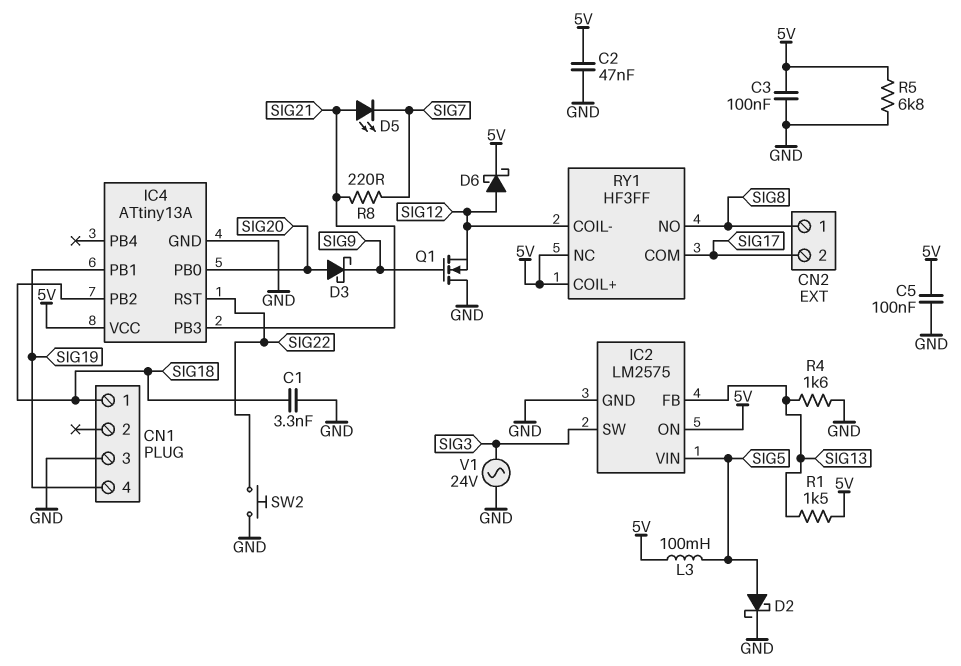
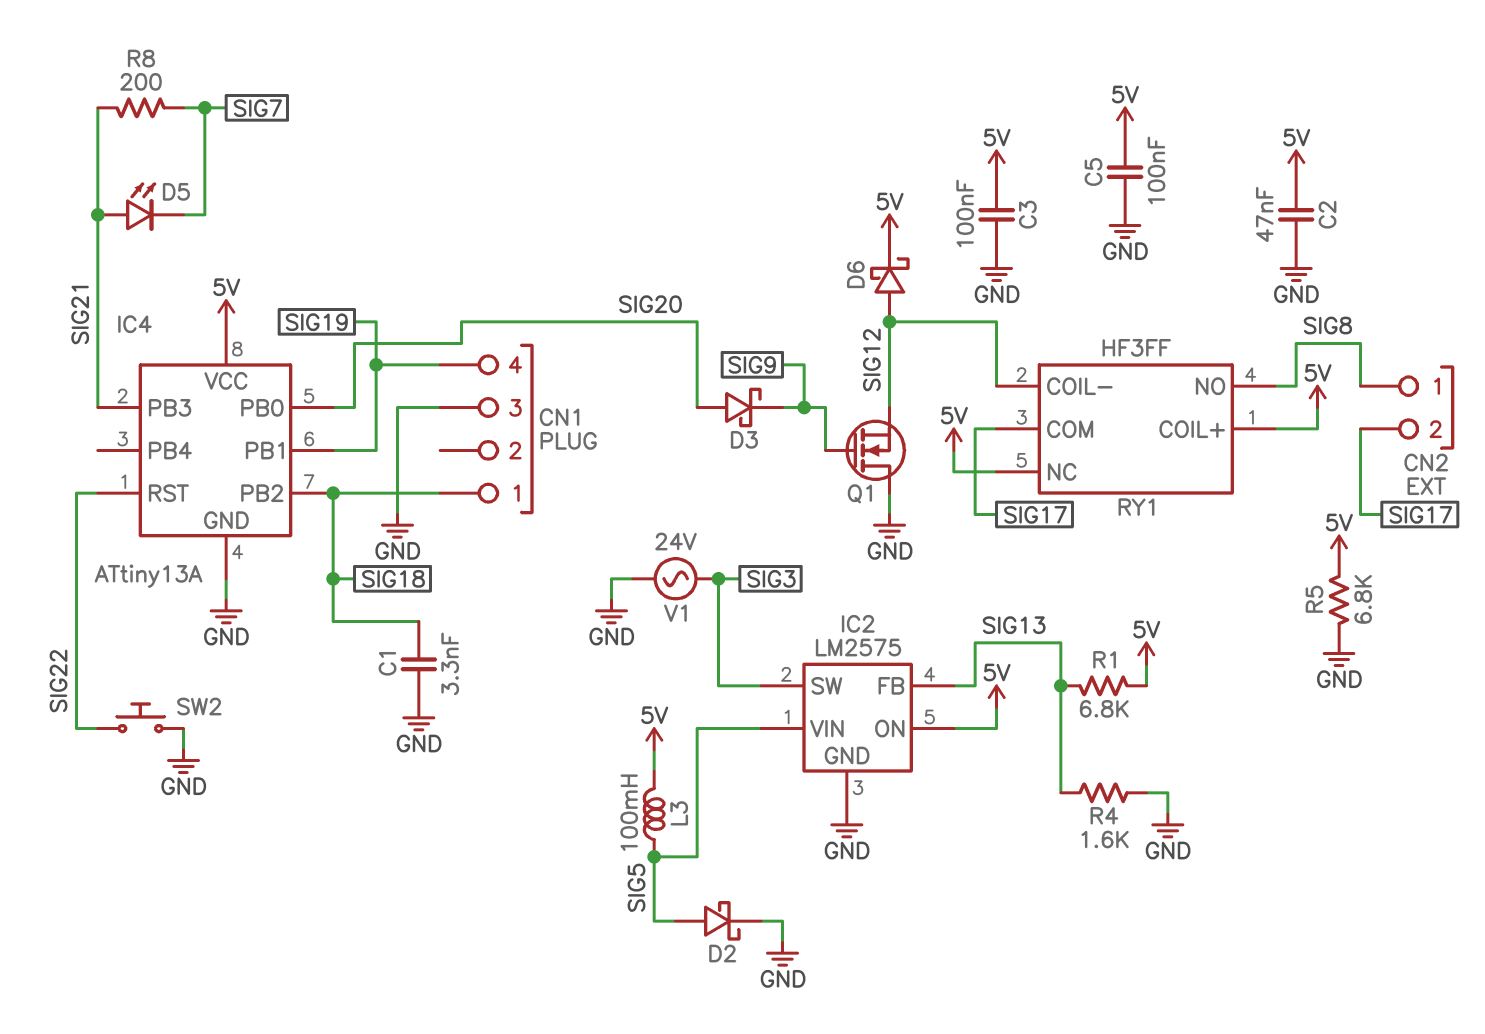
R1: 1.5k (5V, SIG13) -> 6.8k (5V, SIG13)
R8: 220 (SIG7, SIG21) -> 200 (SIG7, SIG21)

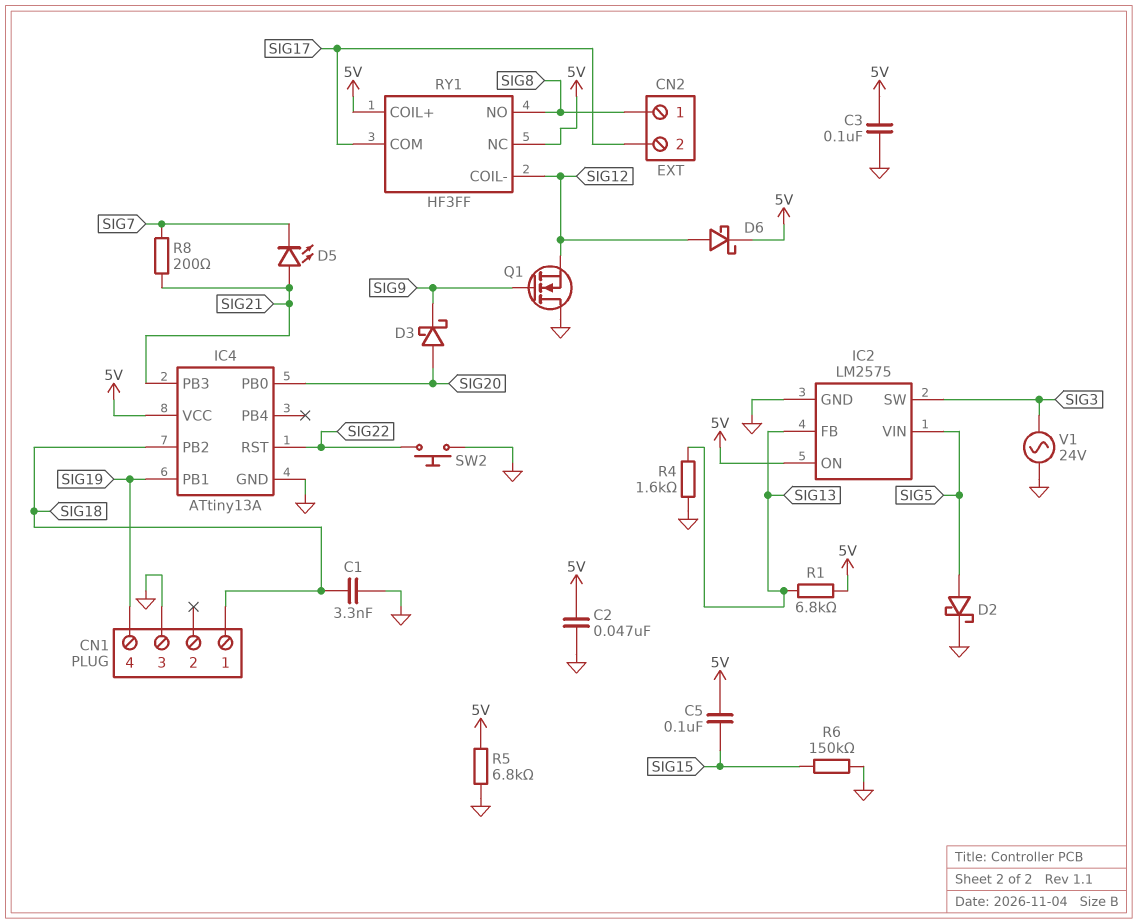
C5: 100nF (5V, GND) -> 100nF (5V, SIG15)
L3: 100mH (5V, SIG5) -> none
R6: none -> 150k (GND, SIG15)

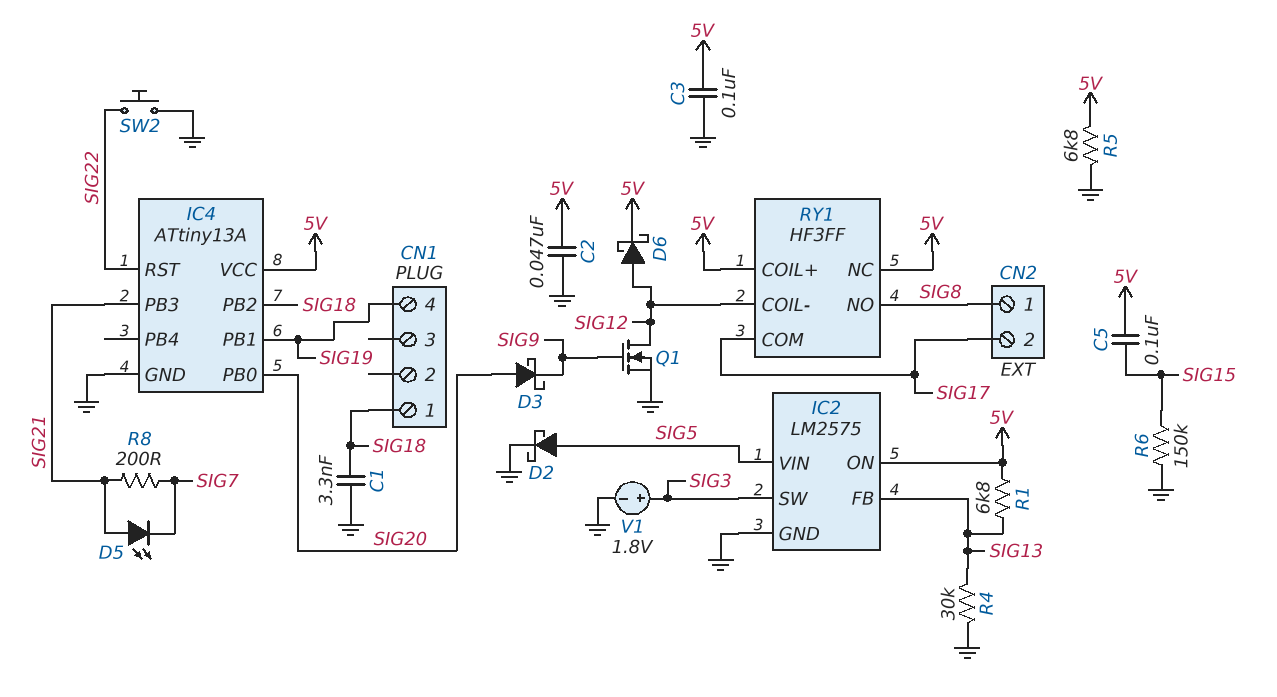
CN1 pin 3: GND -> none
Q1: NMOS (G SIG9, D GND, S SIG12) -> NMOS (G SIG9, D SIG12, S GND)
R4: 1.6k (GND, SIG13) -> 30k (GND, SIG13)
V1: AC 24V (GND, SIG3) -> 1.8V (plus SIG3, minus GND)

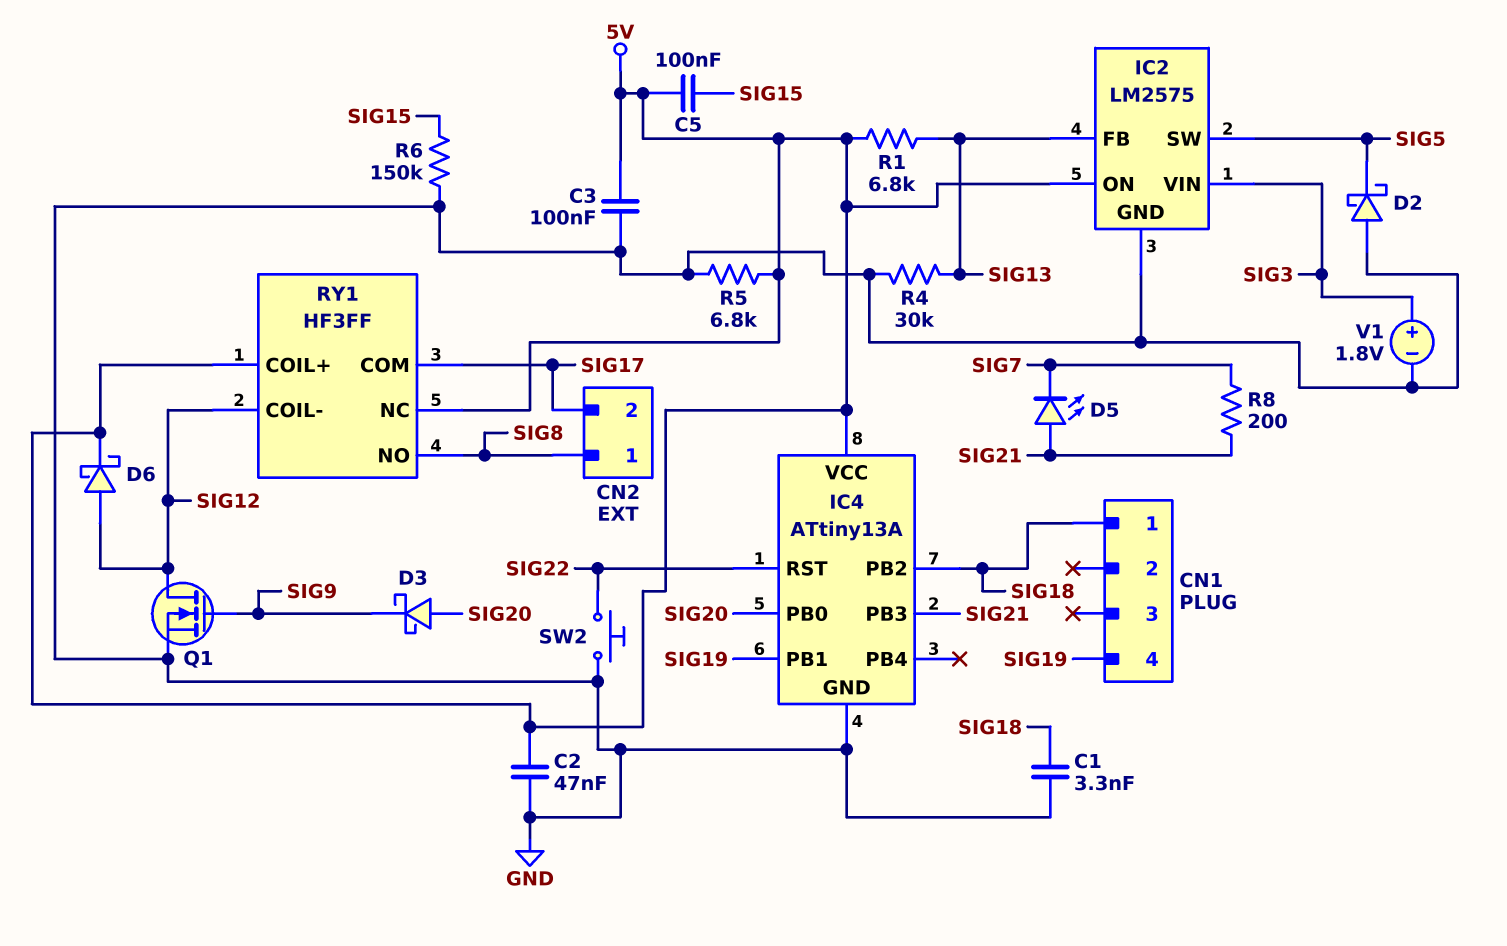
D2: schottky (A SIG5, K GND) -> schottky (A GND, K SIG5)
IC2 pin SW: SIG3 -> SIG5
IC2 pin VIN: SIG5 -> SIG3

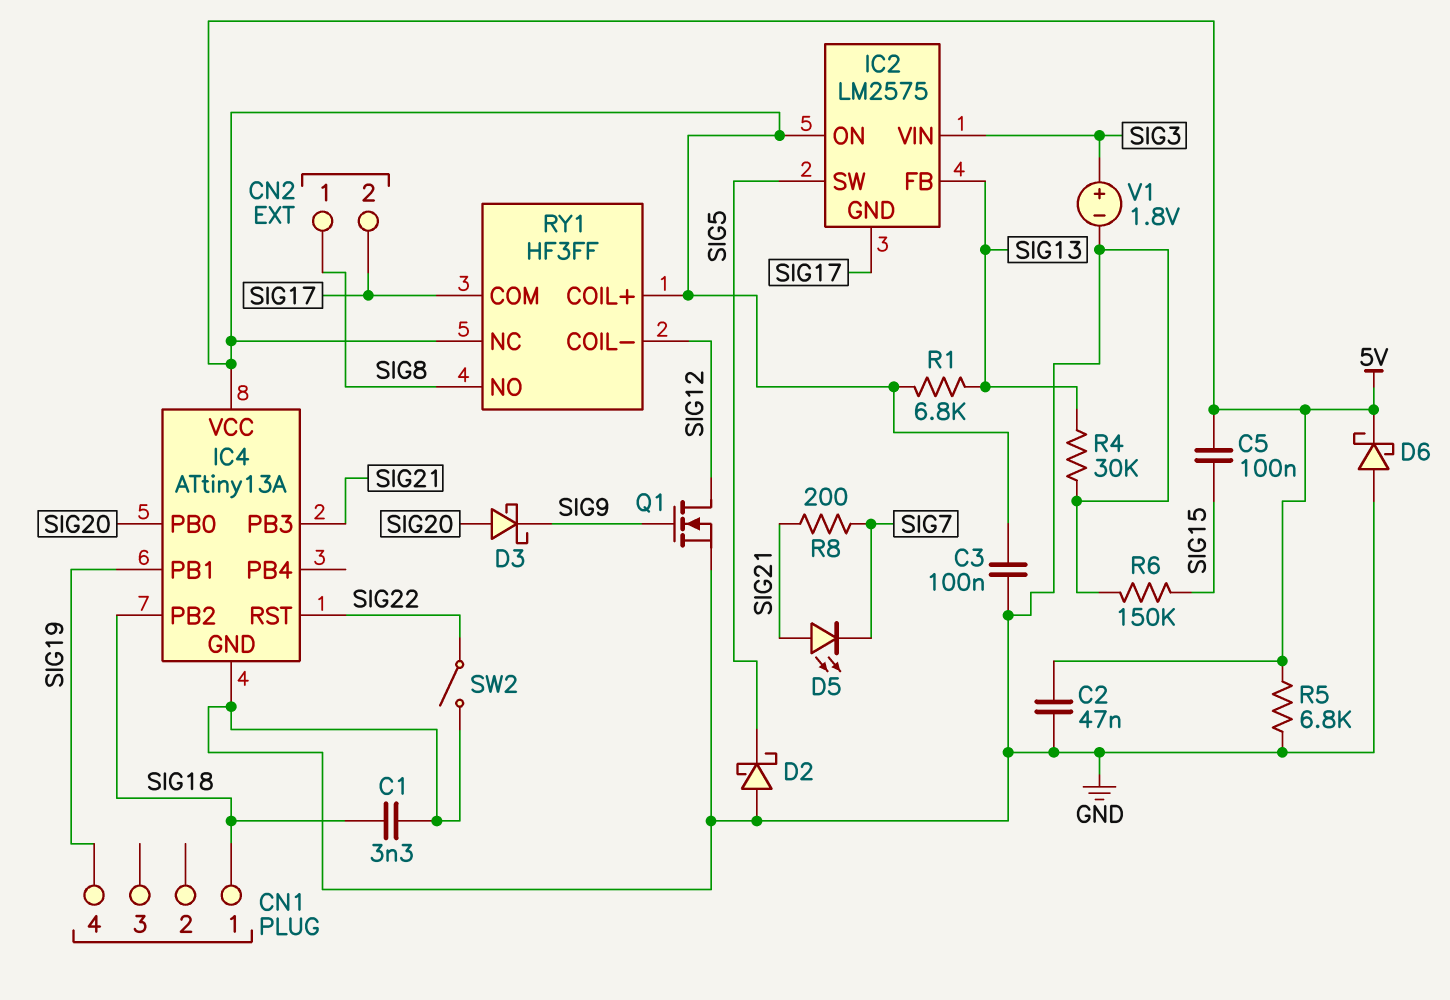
D6: schottky (A SIG12, K 5V) -> schottky (A GND, K 5V)
IC2 pin GND: GND -> SIG17
SW2: button (GND, SIG22) -> switch (GND, SIG22)

